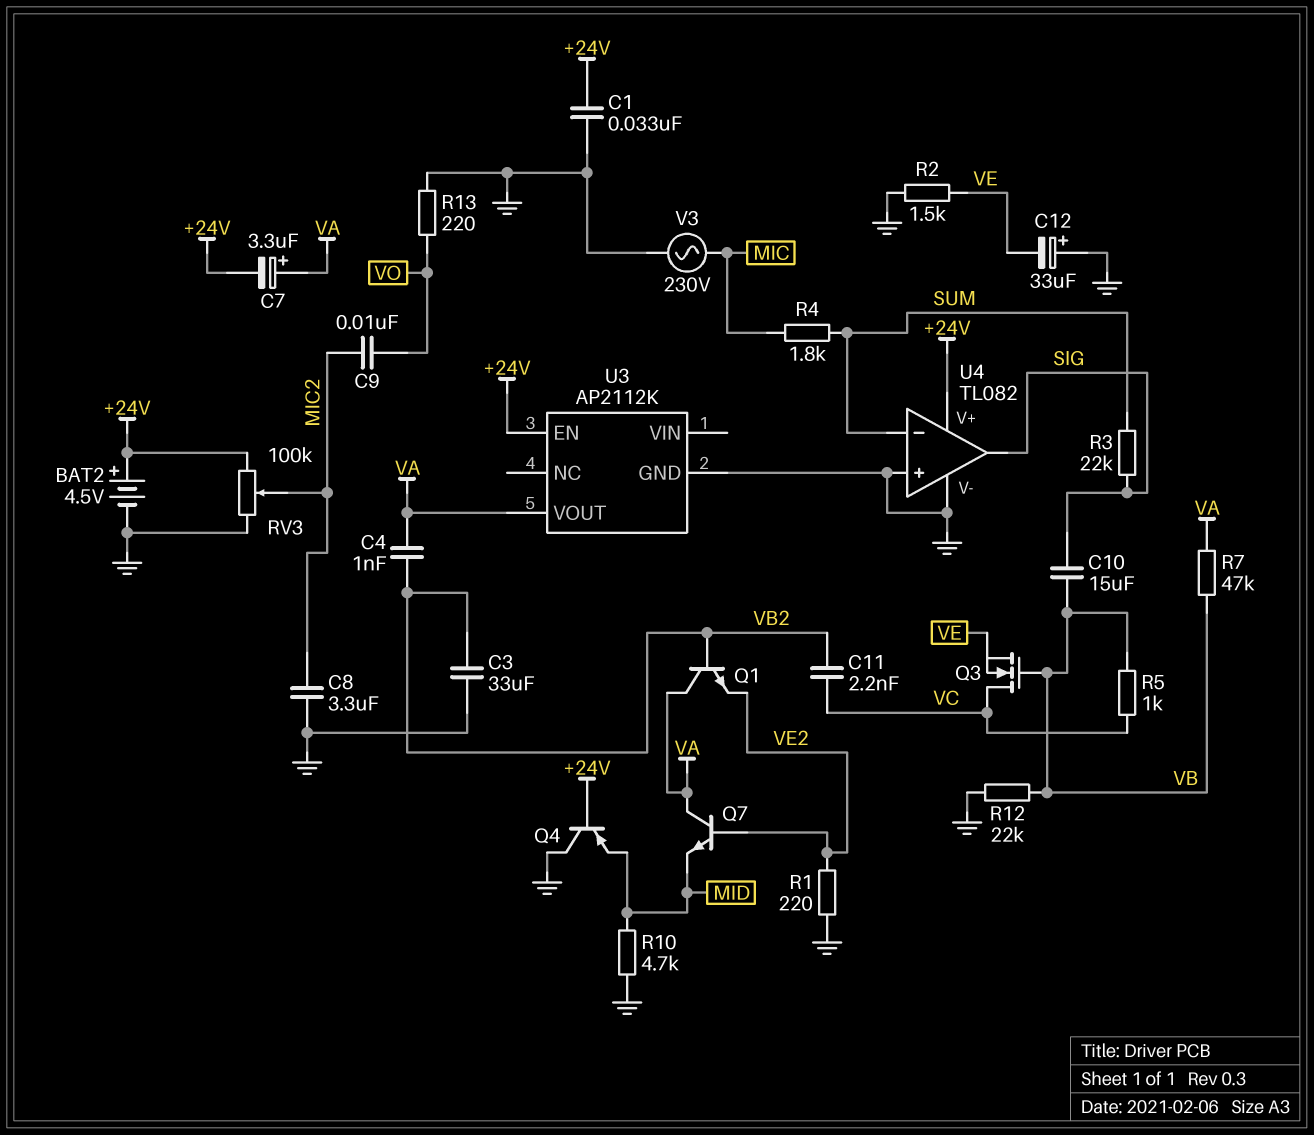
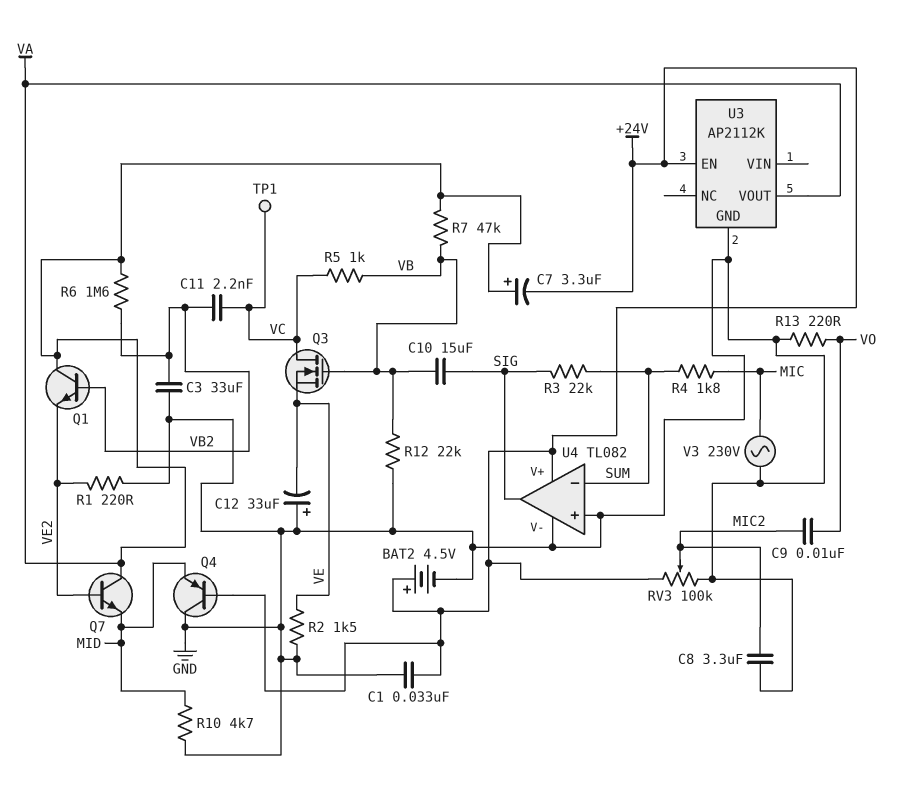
C4: 1nF (VA, VB2) -> none
R6: none -> 1.6M (VA, VB2)
TP1: none -> test point (VC)

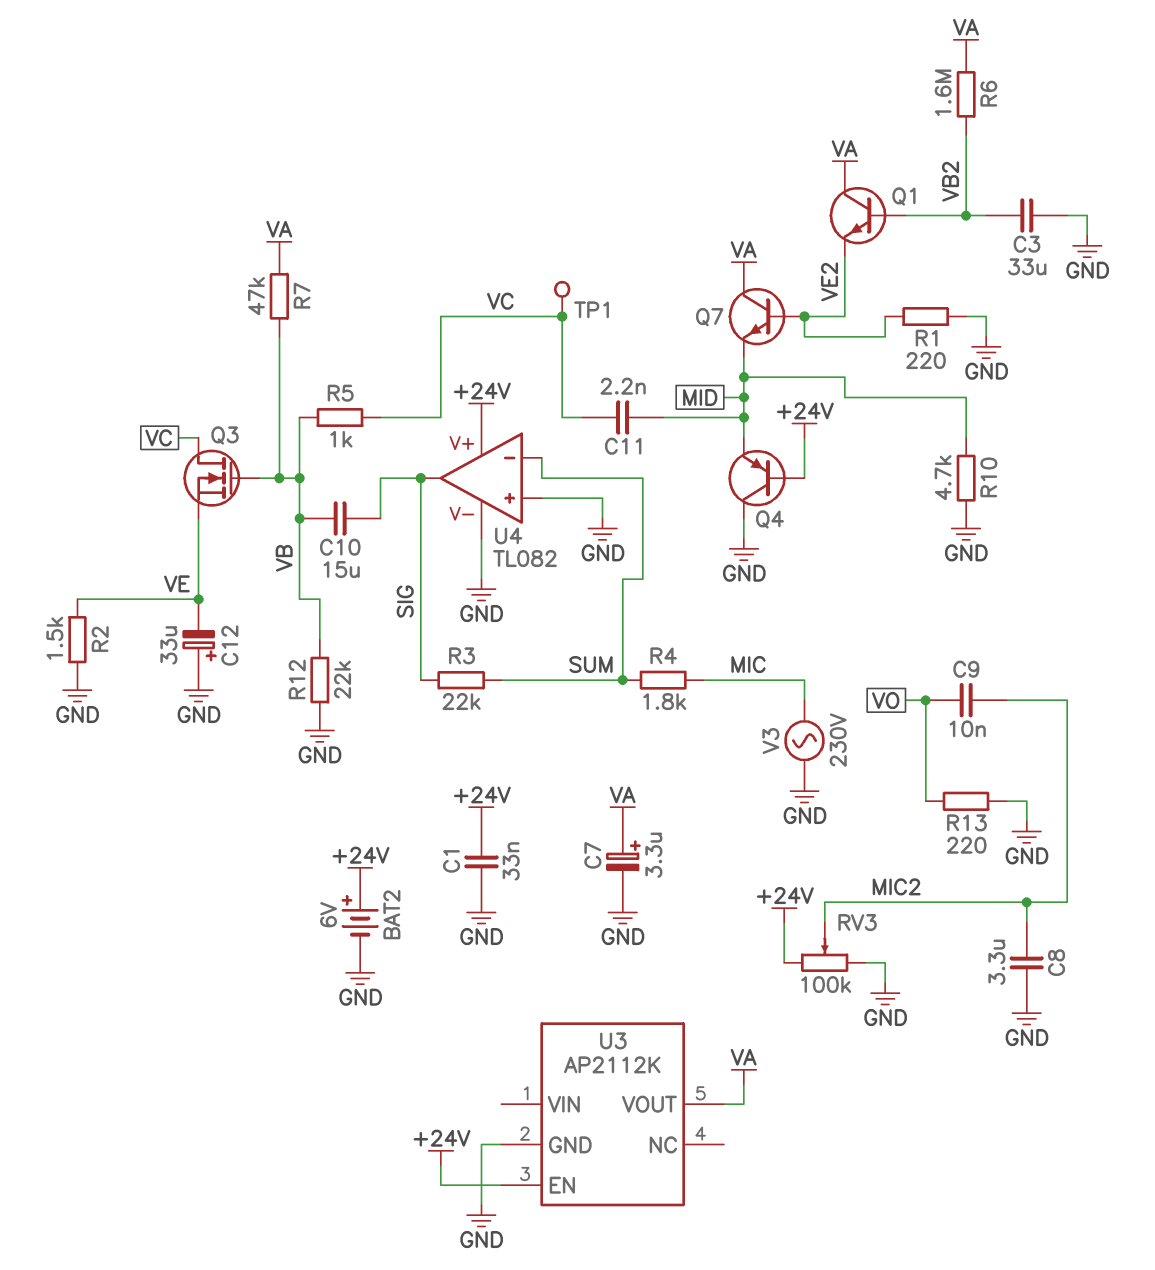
BAT2: 4.5V (plus +24V, minus GND) -> 6V (plus +24V, minus GND)
C7: 3.3uF (plus VA, minus +24V) -> 3.3uF (plus VA, minus GND)
C11: 2.2nF (VB2, VC) -> 2.2nF (MID, VC)

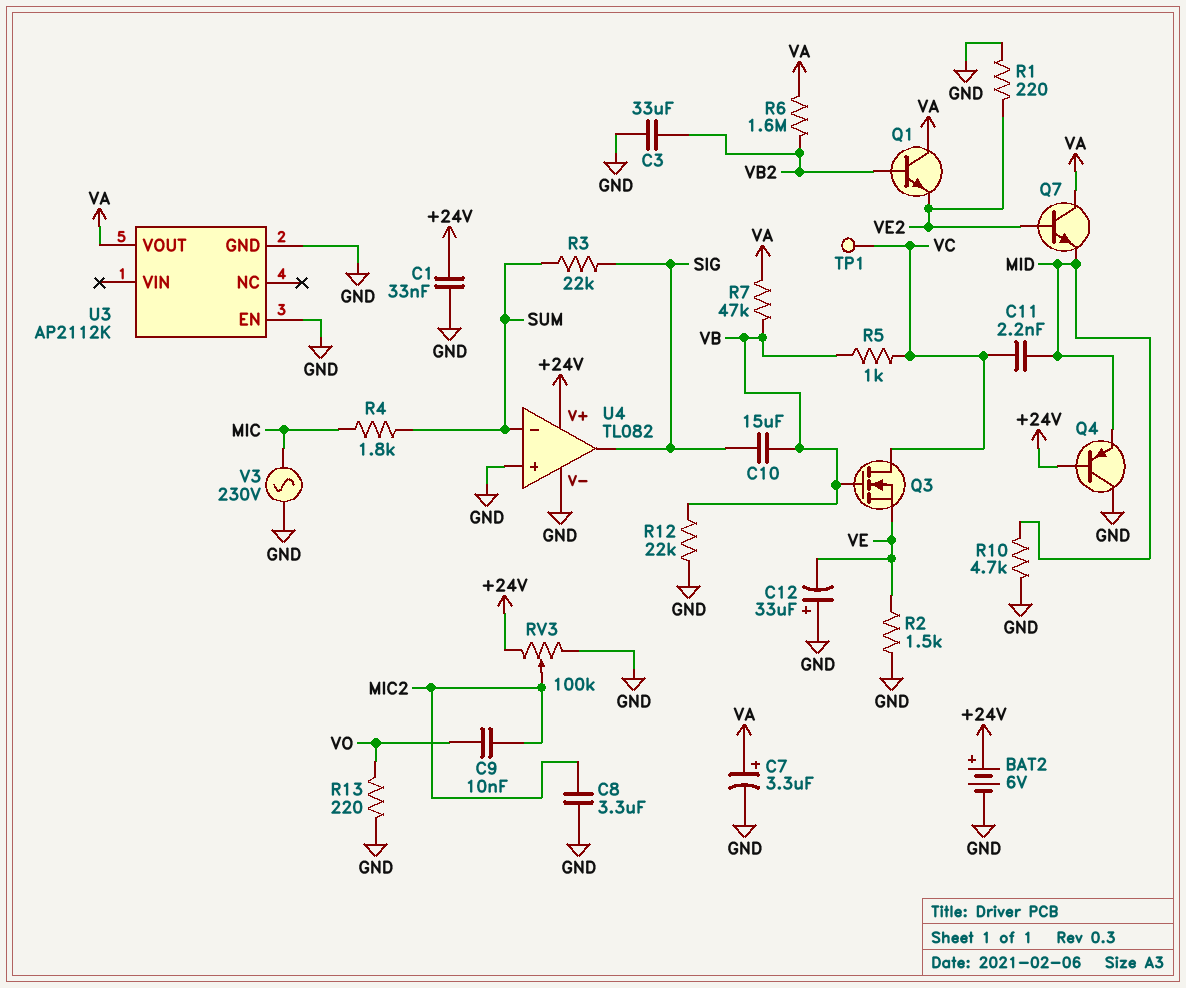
U3 pin EN: +24V -> GND

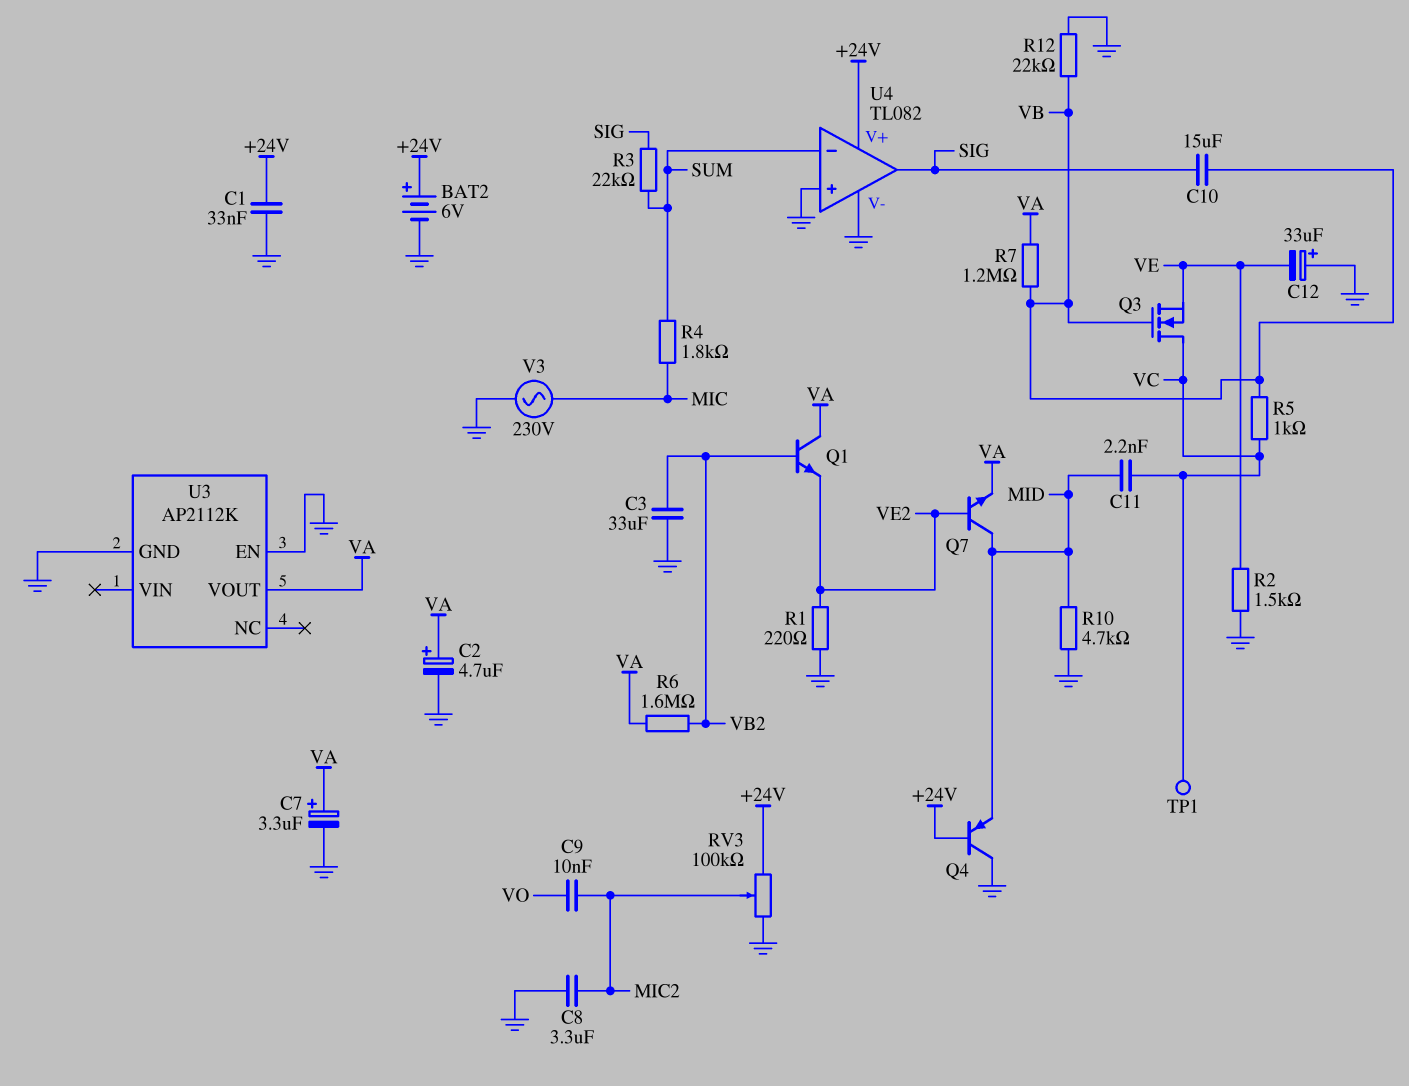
C2: none -> 4.7uF (plus VA, minus GND)
Q7: NPN (B VE2, C VA, E MID) -> NPN (B VE2, C MID, E VA)
R7: 47k (VA, VB) -> 1.2M (VA, VB)
R13: 220 (GND, VO) -> none

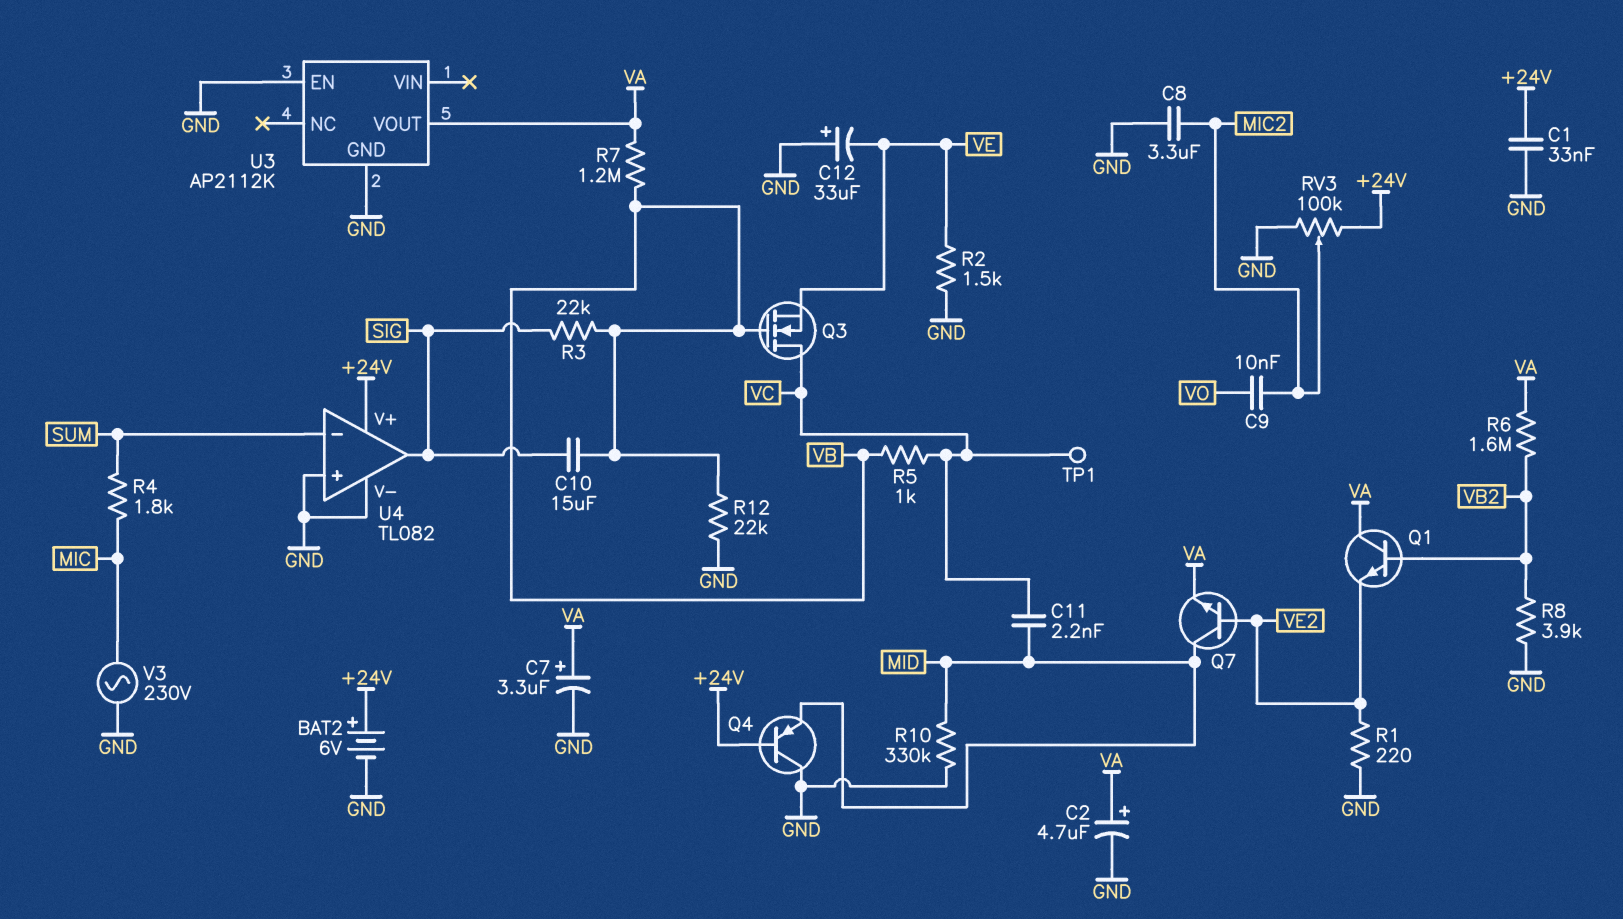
C3: 33uF (GND, VB2) -> none
R3: 22k (SIG, SUM) -> 22k (SIG, VB)
R8: none -> 3.9k (GND, VB2)
R10: 4.7k (GND, MID) -> 330k (GND, MID)

